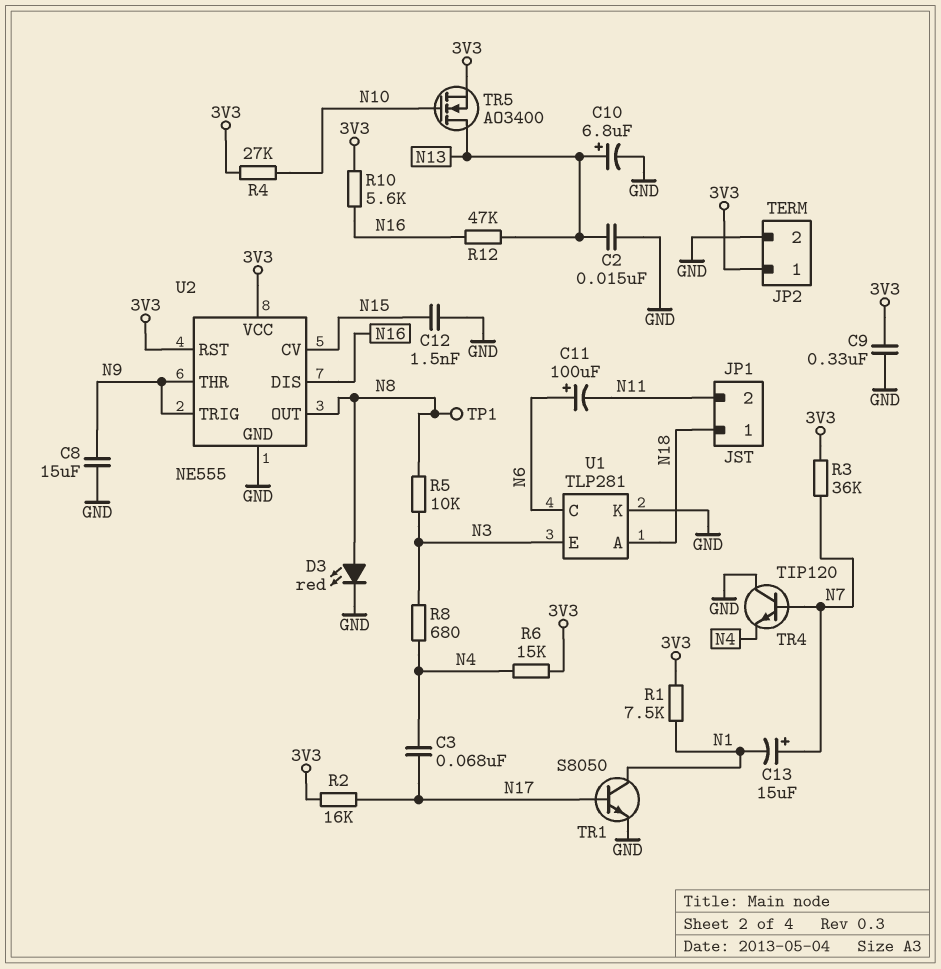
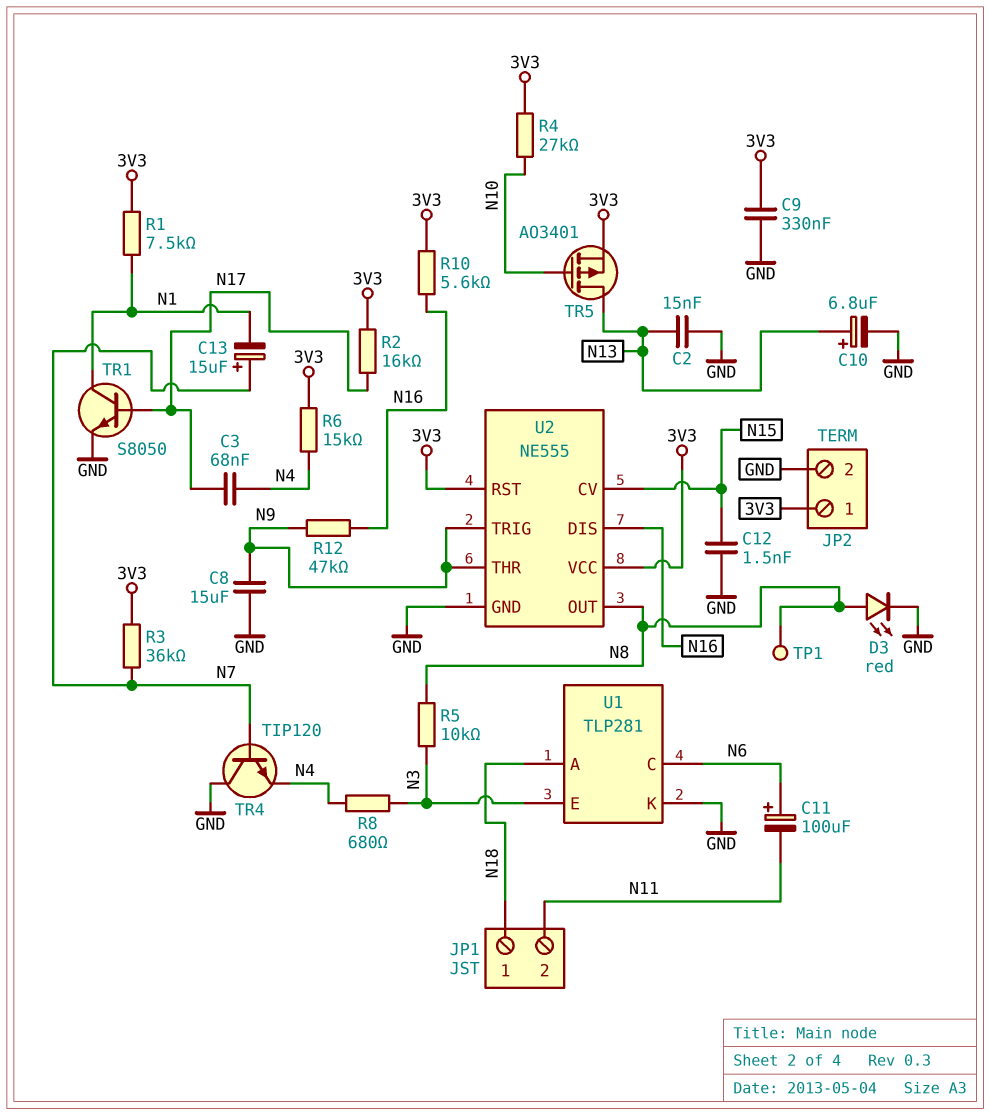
R12: 47k (N13, N16) -> 47k (N9, N16)
TR5: NMOS AO3400 (G N10, D N13, S 3V3) -> PMOS AO3401 (G N10, D N13, S 3V3)

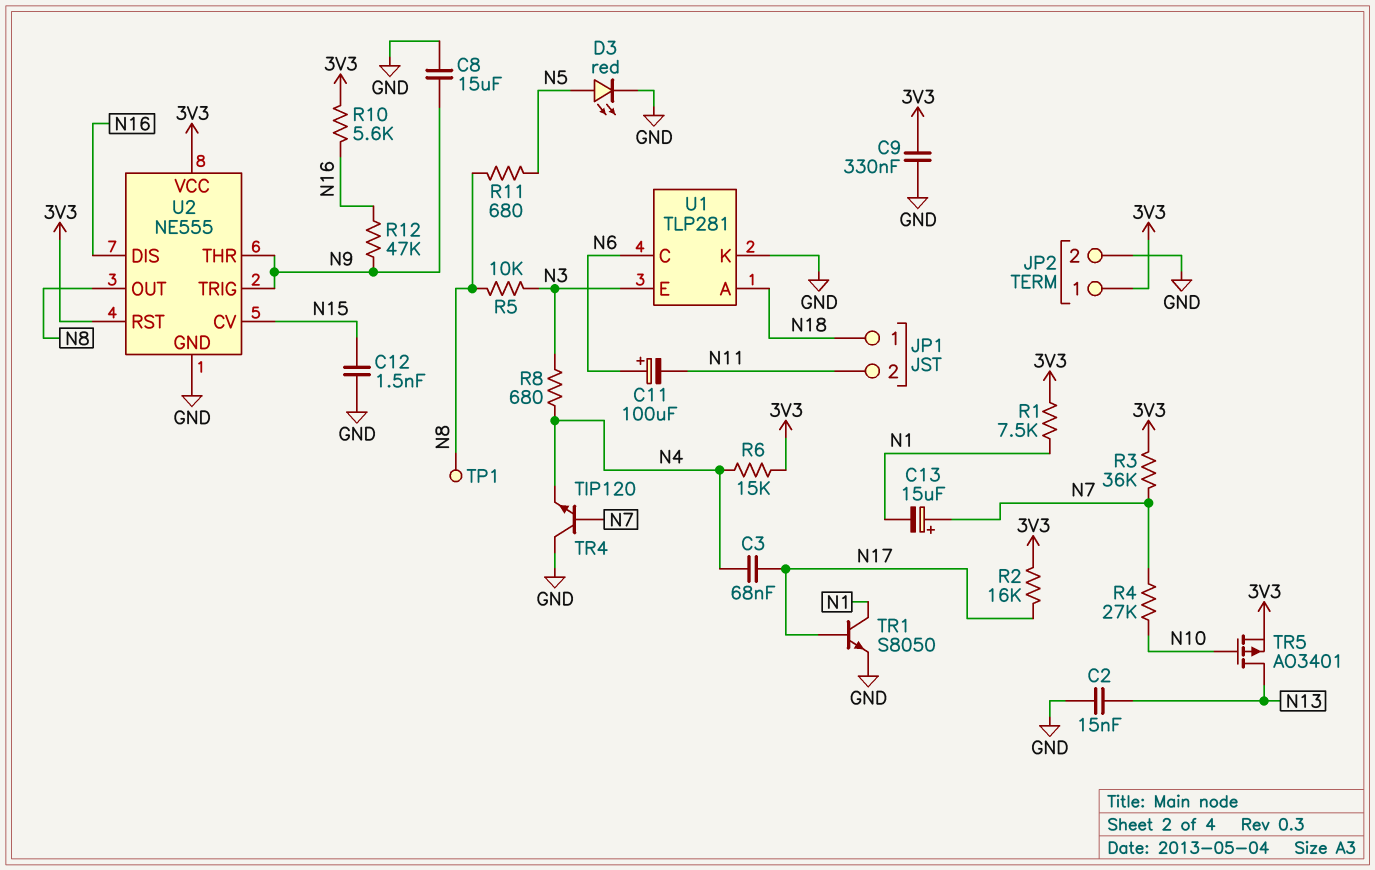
C10: 6.8uF (plus N13, minus GND) -> none
D3: LED red (A N8, K GND) -> LED red (A N5, K GND)
R4: 27k (3V3, N10) -> 27k (N7, N10)
R11: none -> 680 (N5, N8)

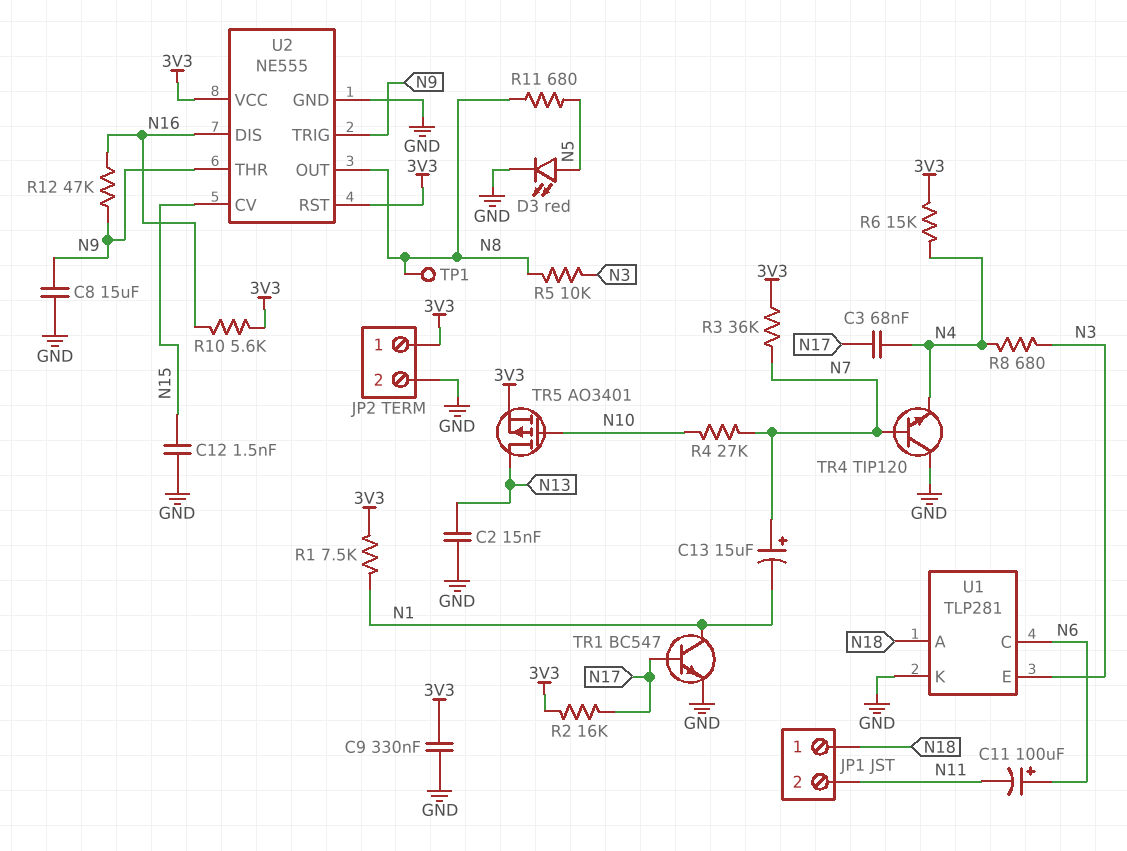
TR1: NPN S8050 (B N17, C N1, E GND) -> NPN BC547 (B N17, C N1, E GND)

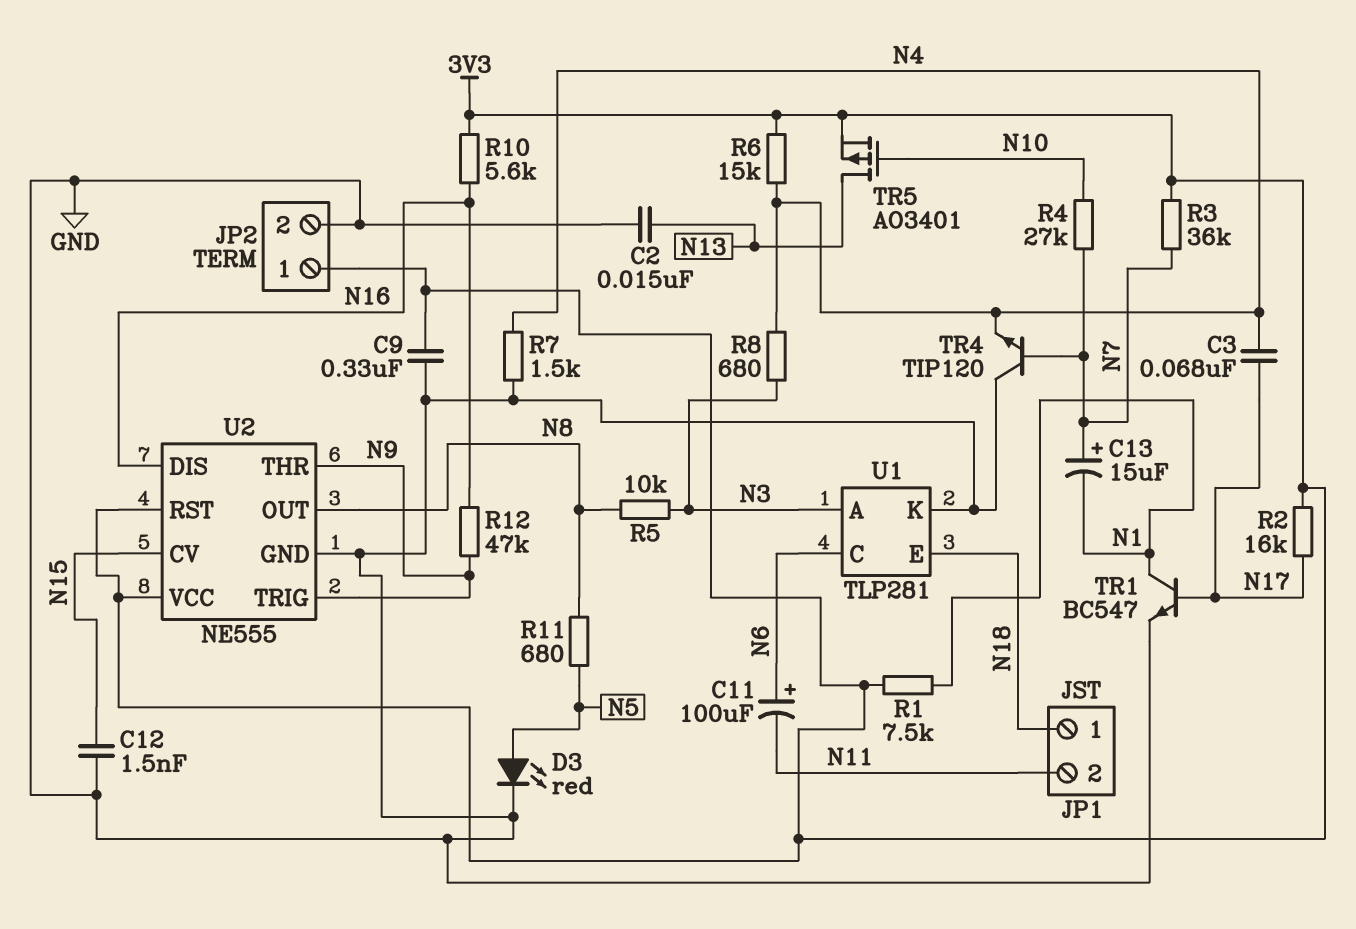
C8: 15uF (GND, N9) -> none
R7: none -> 1.5k (GND, N4)
TP1: test point (N8) -> none
U1 pin A: N18 -> N3
U1 pin E: N3 -> N18

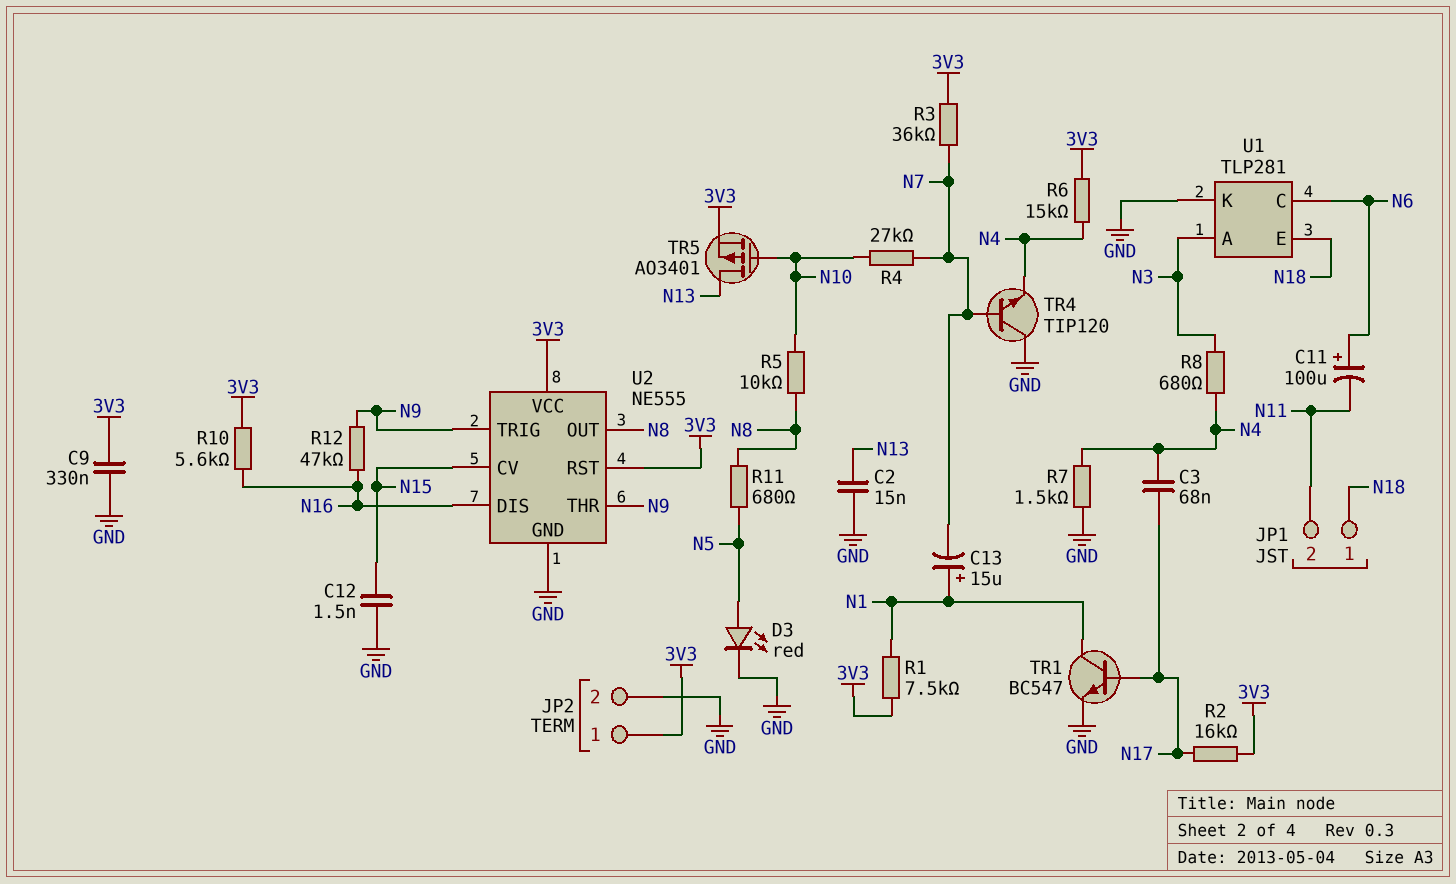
C13: 15uF (plus N7, minus N1) -> 15uF (plus N1, minus N7)
R5: 10k (N3, N8) -> 10k (N8, N10)

